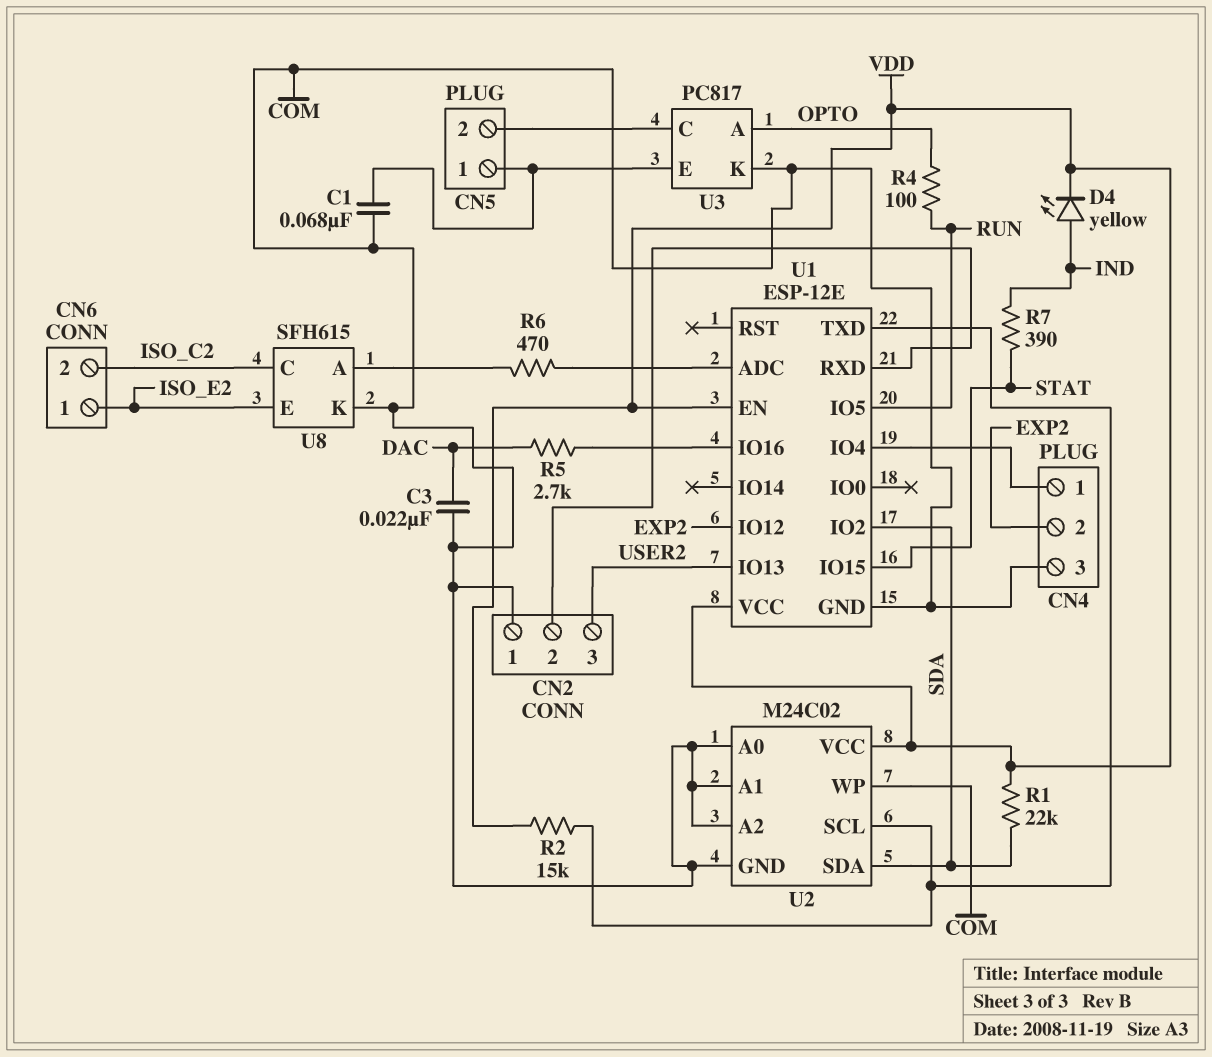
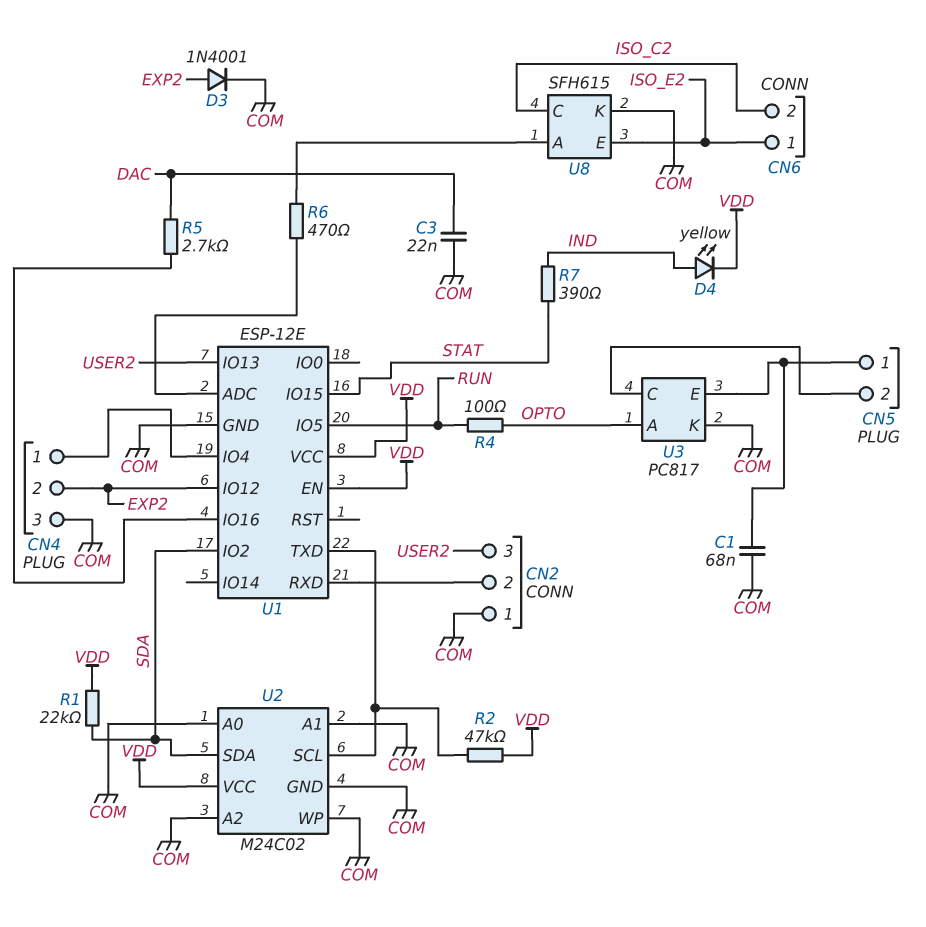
D3: none -> diode 1N4001 (A EXP2, K COM)
R2: 15k (U1/TXD, VDD) -> 47k (U1/TXD, VDD)

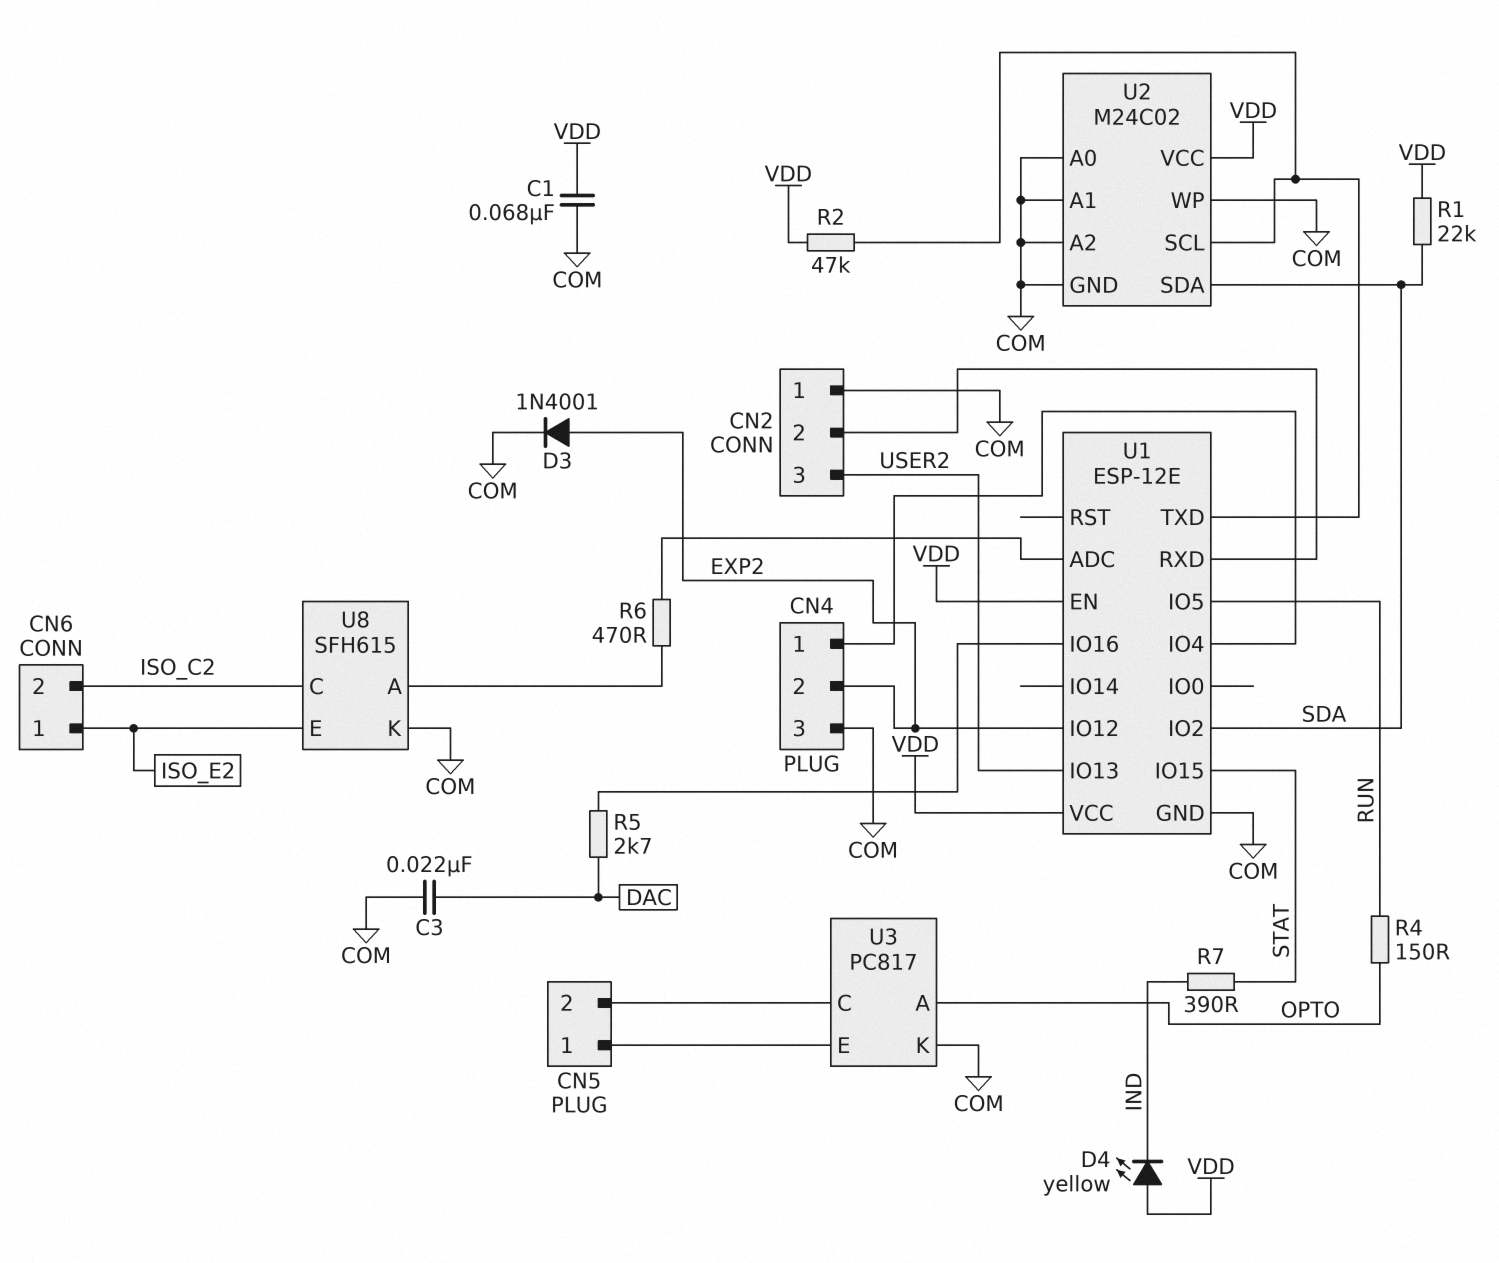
C1: 68nF (CN5/1, COM) -> 68nF (COM, VDD)
D4: LED yellow (A IND, K VDD) -> LED yellow (A VDD, K IND)
R4: 100 (OPTO, RUN) -> 150 (OPTO, RUN)

